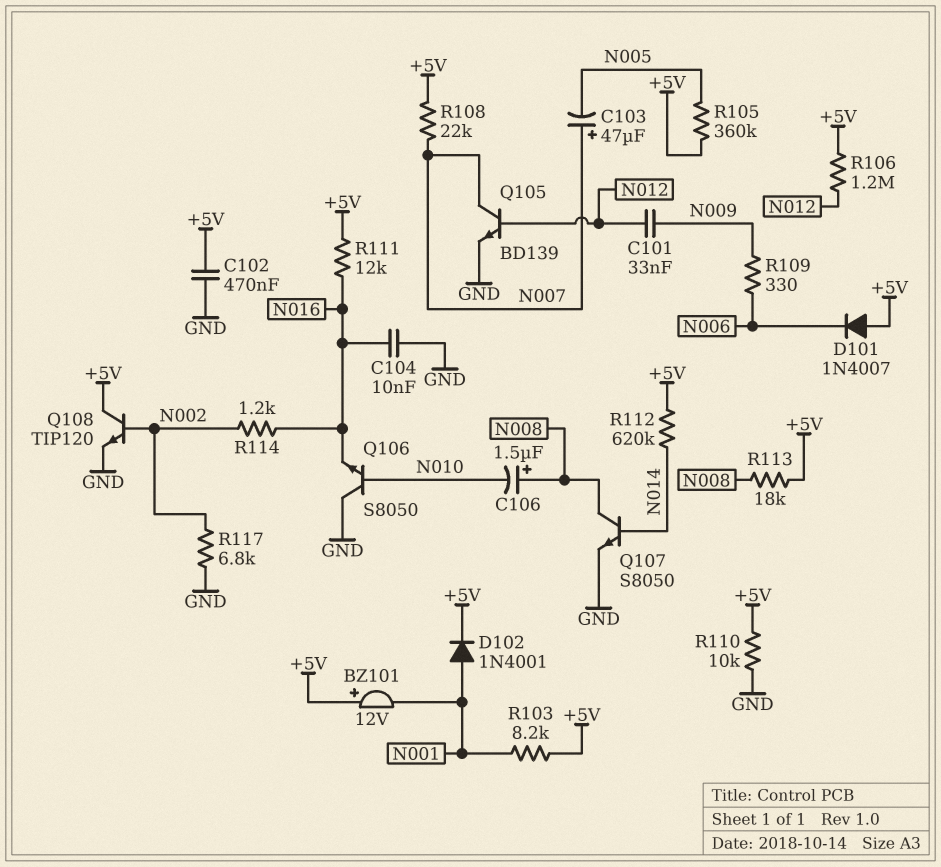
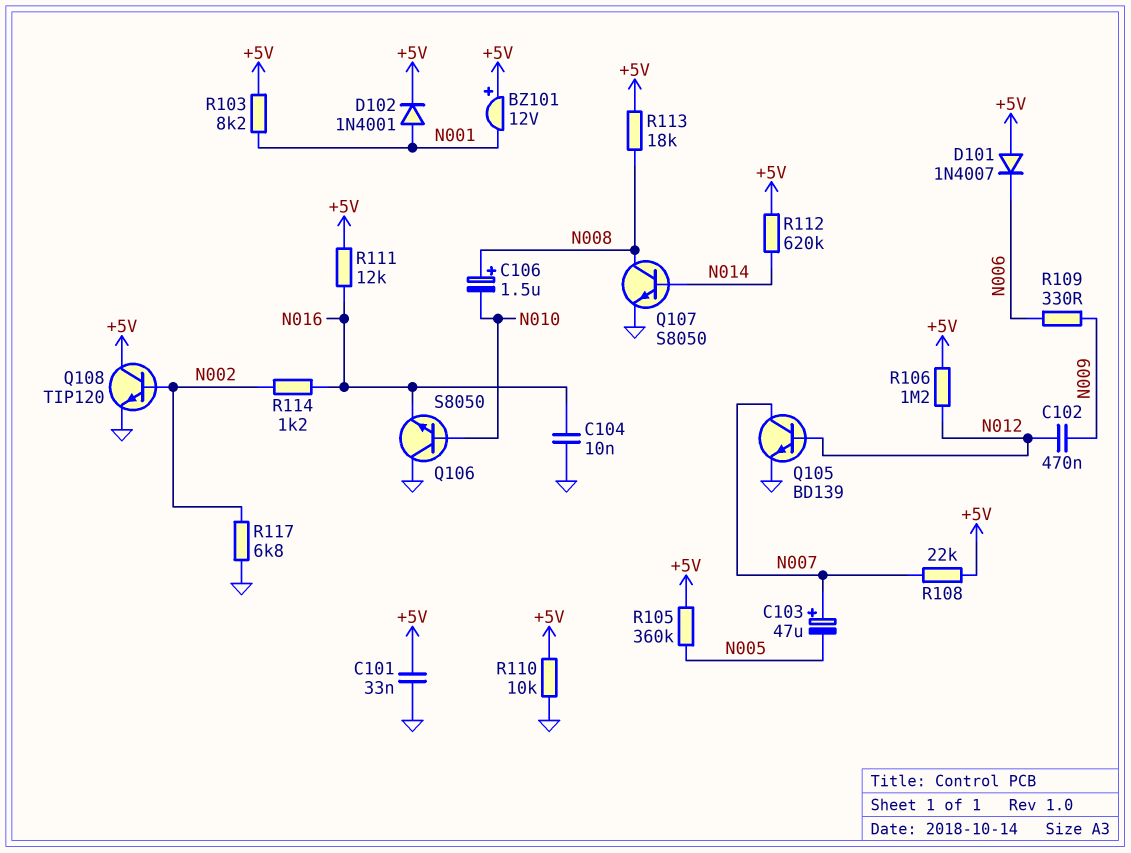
C101: 33nF (N009, N012) -> 33nF (+5V, GND)
C102: 470nF (+5V, GND) -> 470nF (N009, N012)

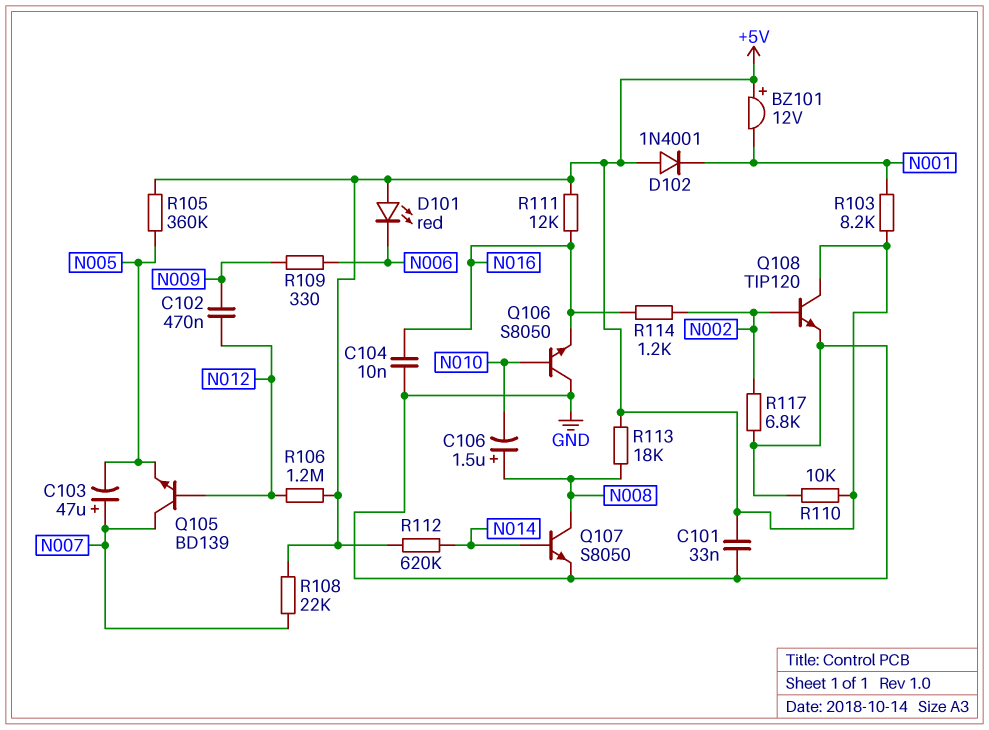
D101: diode 1N4007 (A +5V, K N006) -> LED red (A +5V, K N006)
D102: diode 1N4001 (A N001, K +5V) -> diode 1N4001 (A +5V, K N001)
Q105: NPN BD139 (B N012, C N007, E GND) -> NPN BD139 (B N012, C N007, E N005)

